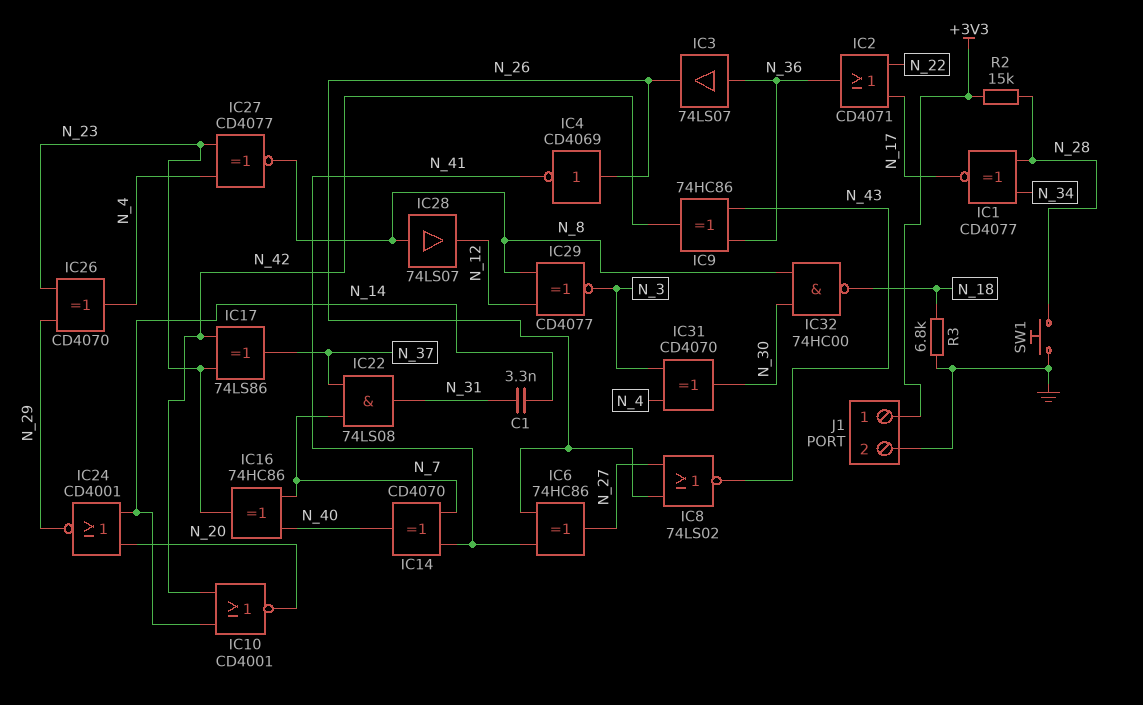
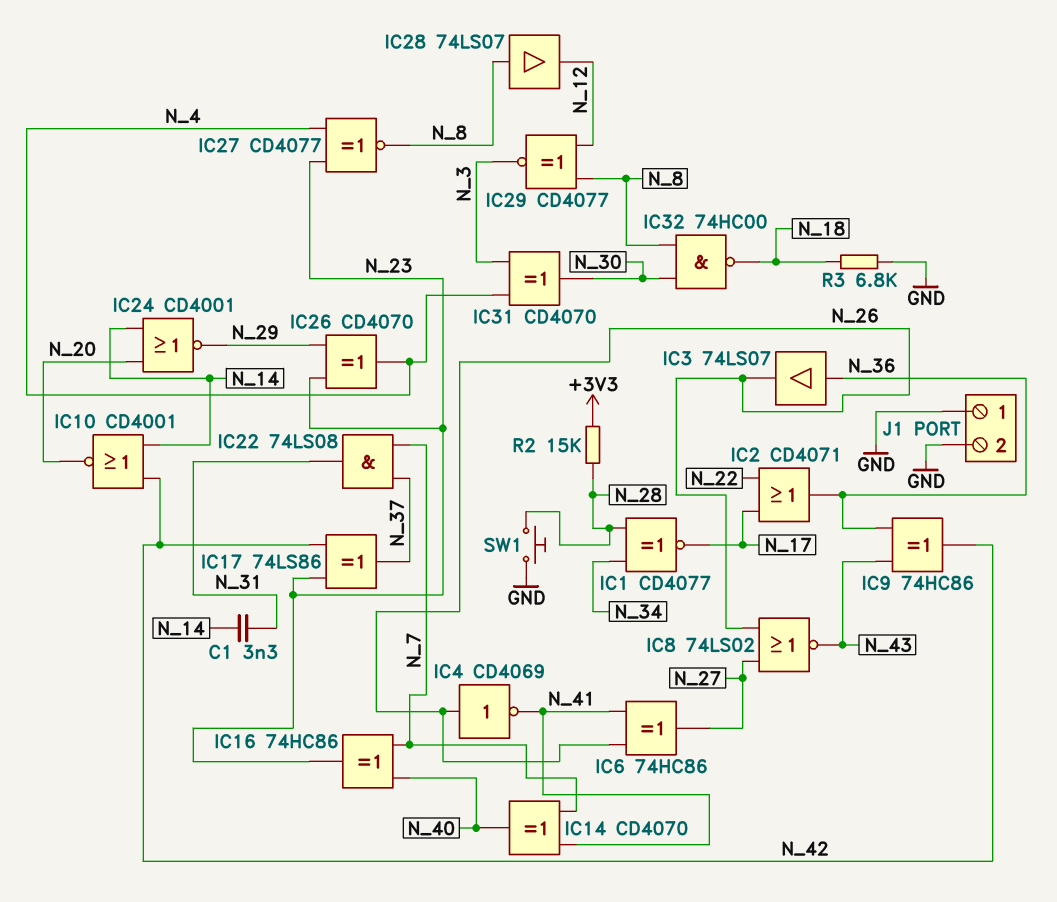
J1 pin 1: +3V3 -> GND

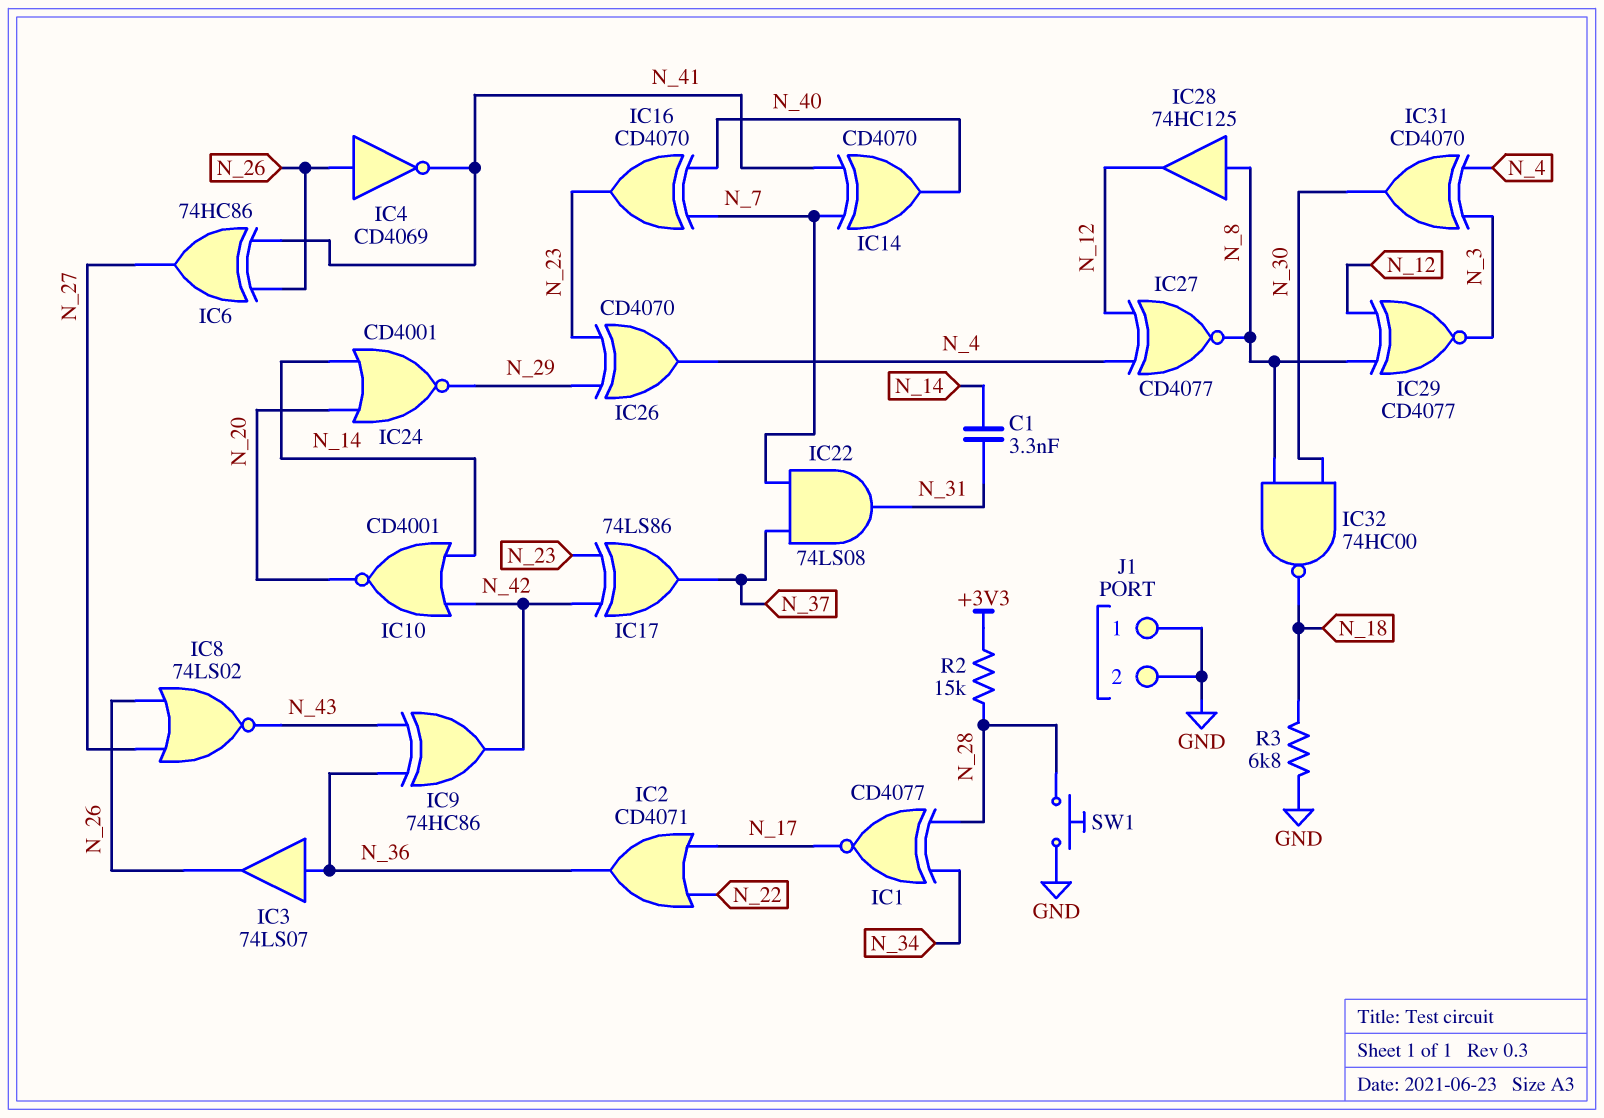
IC16: XOR 74HC86 (in N_7, in N_40, out N_23) -> XOR CD4070 (in N_7, in N_40, out N_23)
IC27: XNOR CD4077 (in N_4, in N_23, out N_8) -> XNOR CD4077 (in N_4, in N_12, out N_8)
IC28: buffer 74LS07 (in N_8, out N_12) -> buffer 74HC125 (in N_8, out N_12)

